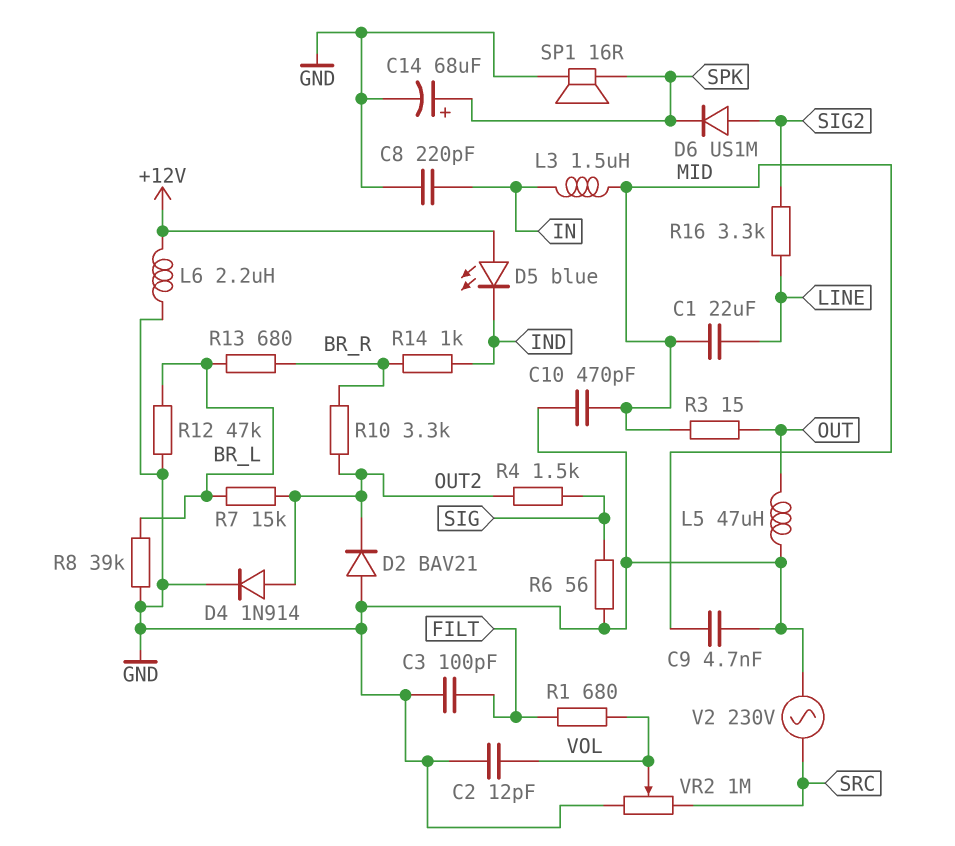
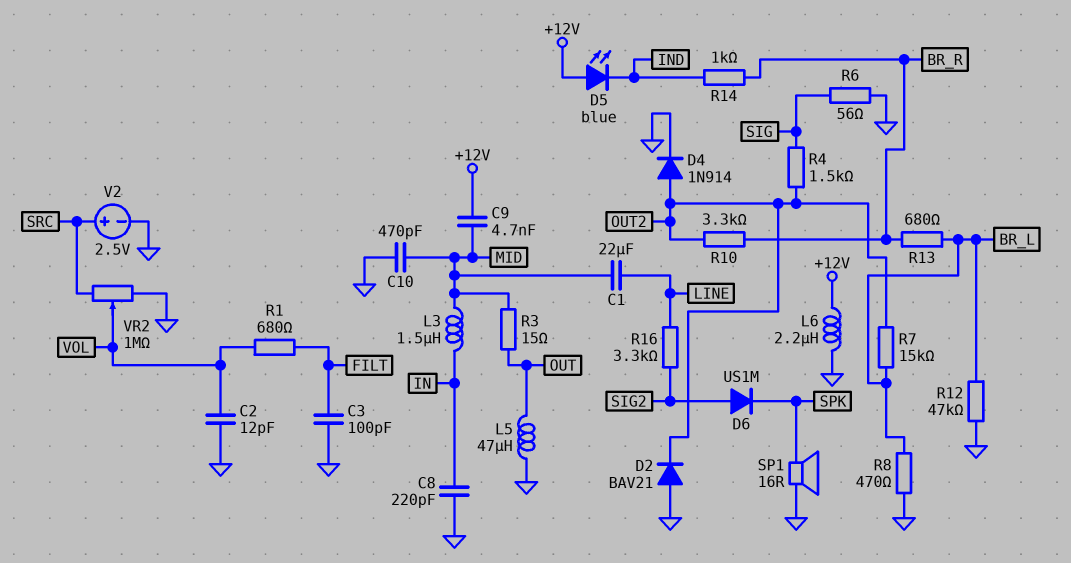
C9: 4.7nF (GND, MID) -> 4.7nF (+12V, MID)
C14: 68uF (plus SPK, minus GND) -> none
R8: 39k (BR_L, GND) -> 470 (BR_L, GND)
V2: AC 230V (GND, SRC) -> 2.5V (plus SRC, minus GND)

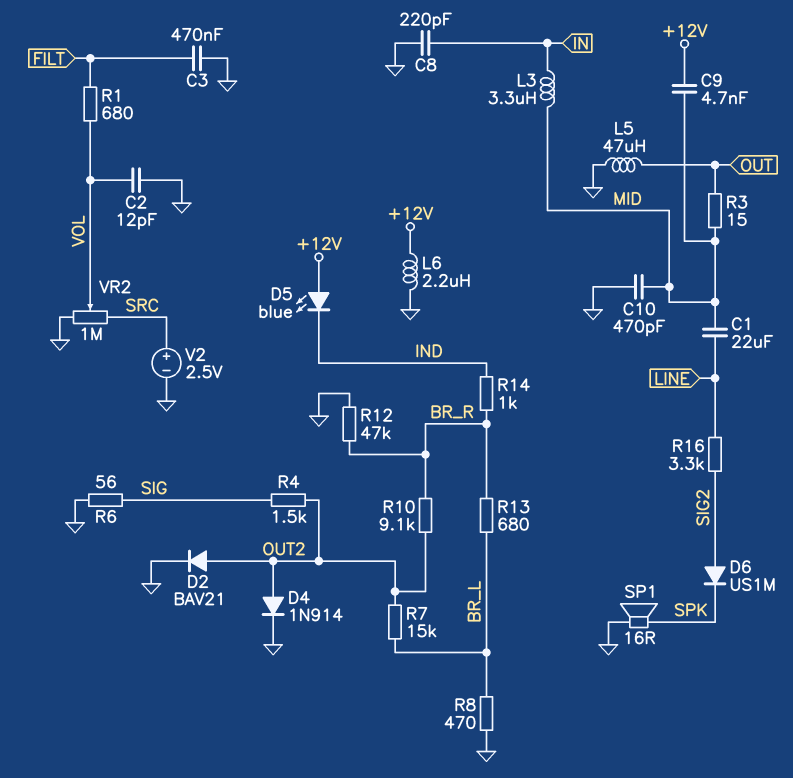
C3: 100pF (FILT, GND) -> 470nF (FILT, GND)
D2: diode BAV21 (A GND, K OUT2) -> diode BAV21 (A OUT2, K GND)
L3: 1.5uH (IN, MID) -> 3.3uH (IN, MID)
R10: 3.3k (BR_R, OUT2) -> 9.1k (BR_R, OUT2)
R12: 47k (BR_L, GND) -> 47k (BR_R, GND)

